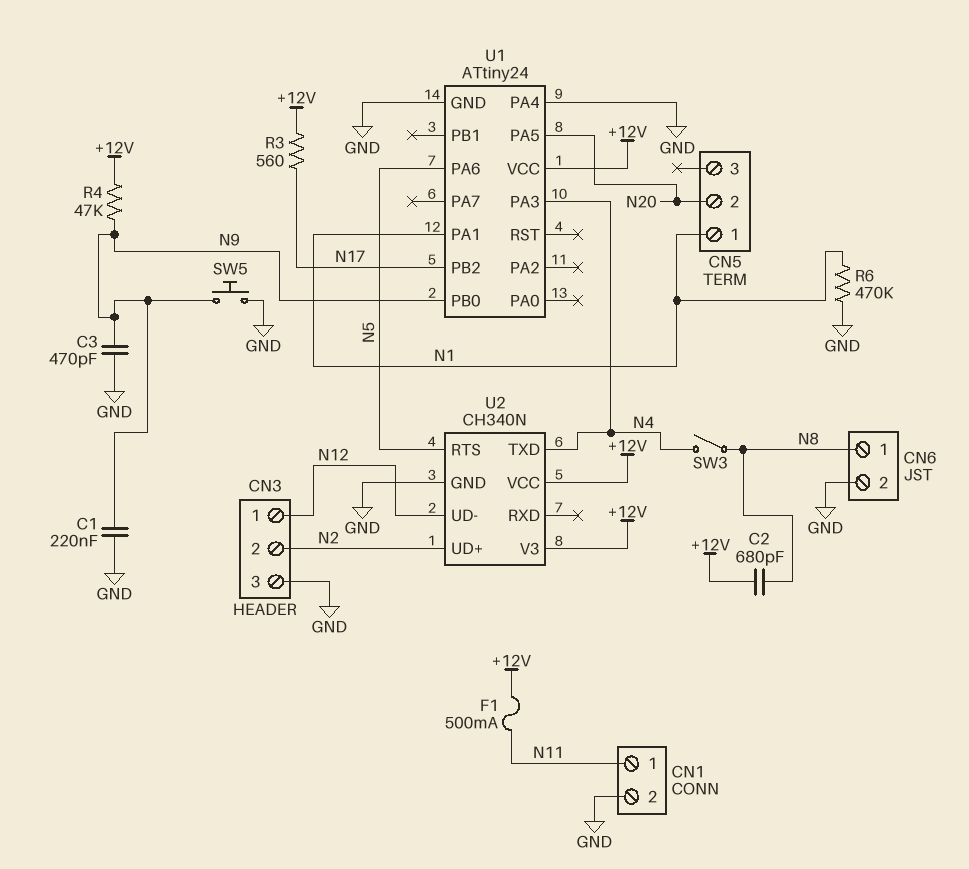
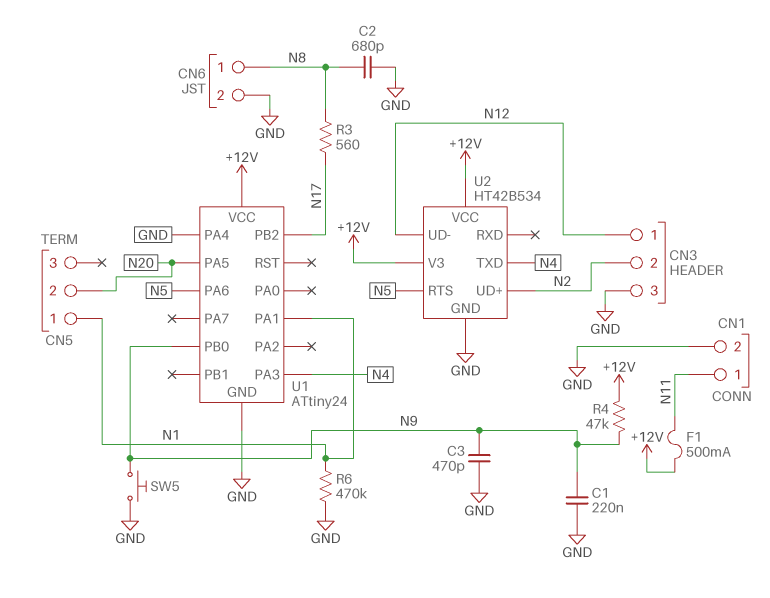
C2: 680pF (+12V, N8) -> 680pF (GND, N8)
R3: 560 (+12V, N17) -> 560 (N8, N17)
SW3: switch (N4, N8) -> none
U2: CH340N -> HT42B534

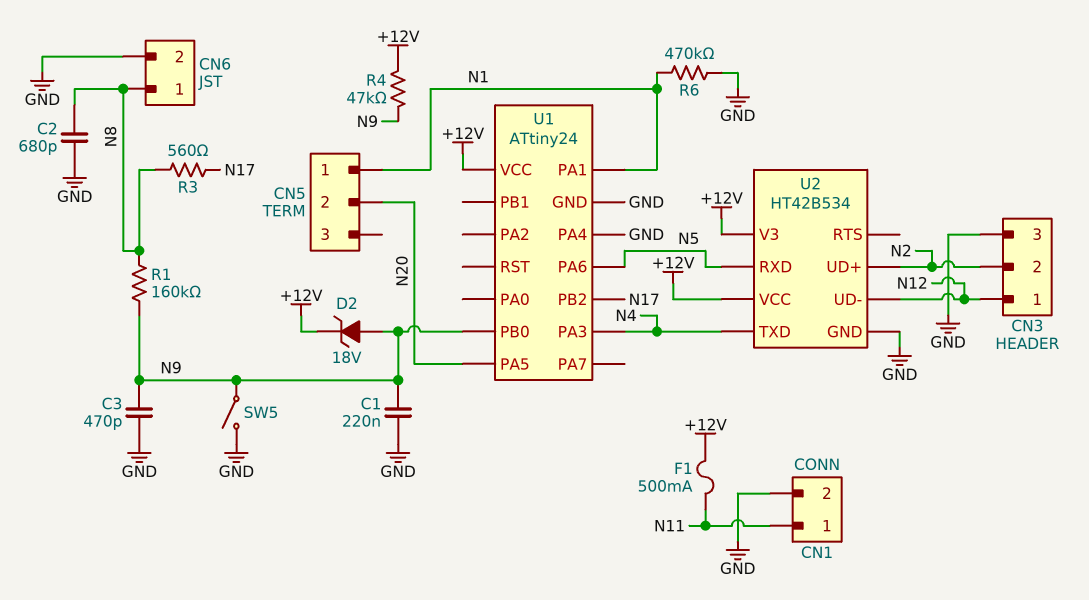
D2: none -> zener 18V (A N9, K +12V)
R1: none -> 160k (N8, N9)
SW5: button (GND, N9) -> switch (GND, N9)
U2 pin RTS: N5 -> none
U2 pin RXD: none -> N5

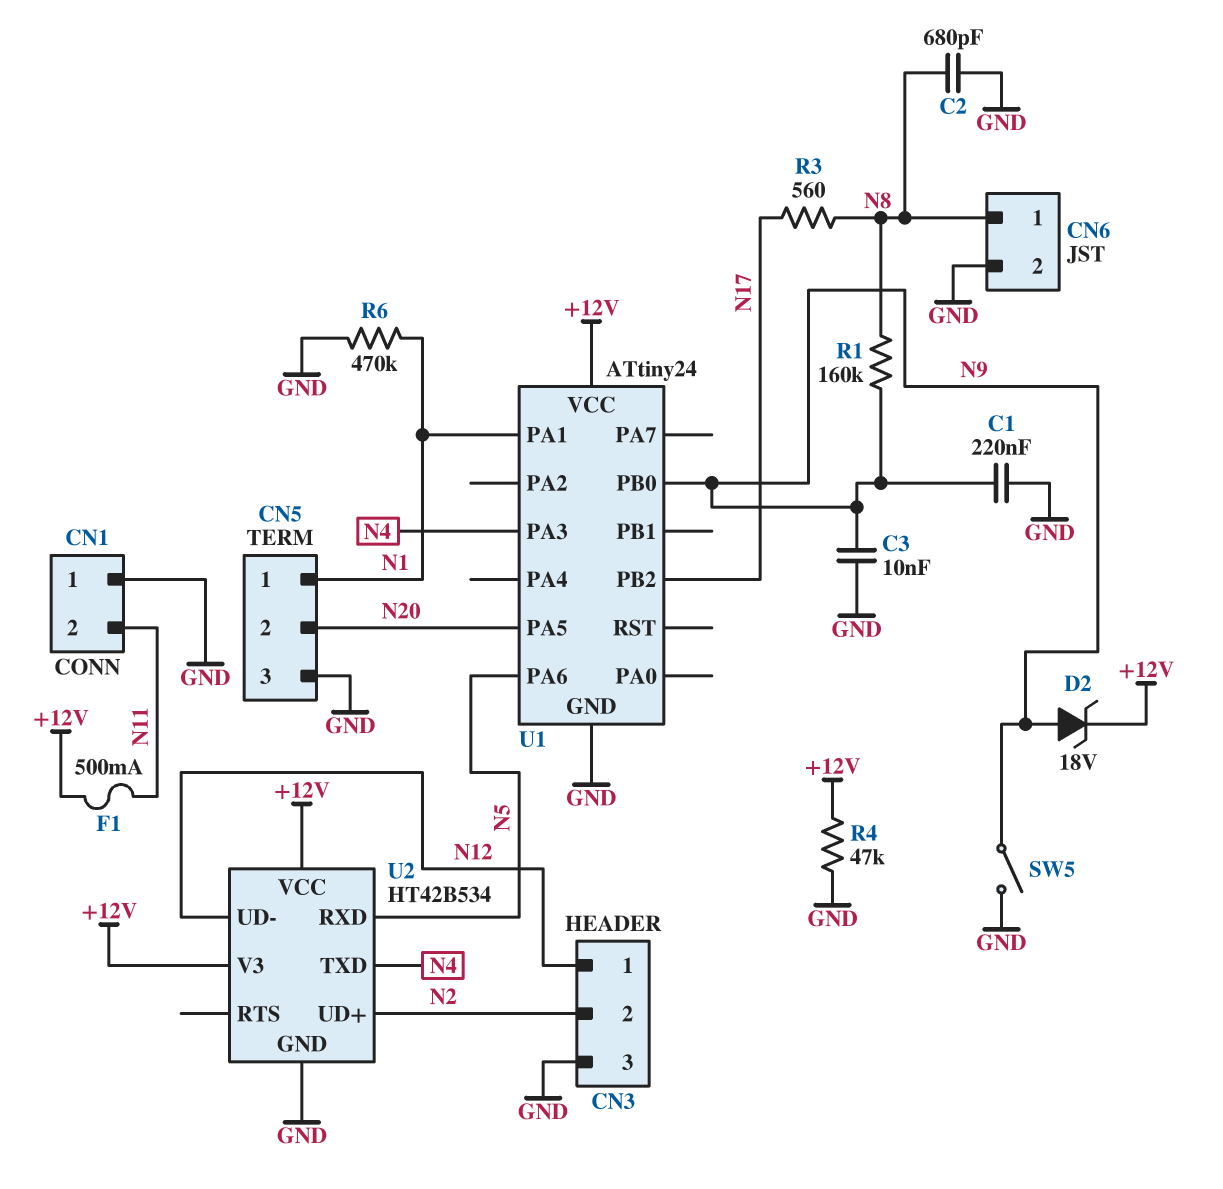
C3: 470pF (GND, N9) -> 10nF (GND, N9)
CN1 pin 1: N11 -> GND
CN1 pin 2: GND -> N11
CN5 pin 3: none -> GND
R4: 47k (+12V, N9) -> 47k (+12V, GND)
U1 pin PA4: GND -> none

